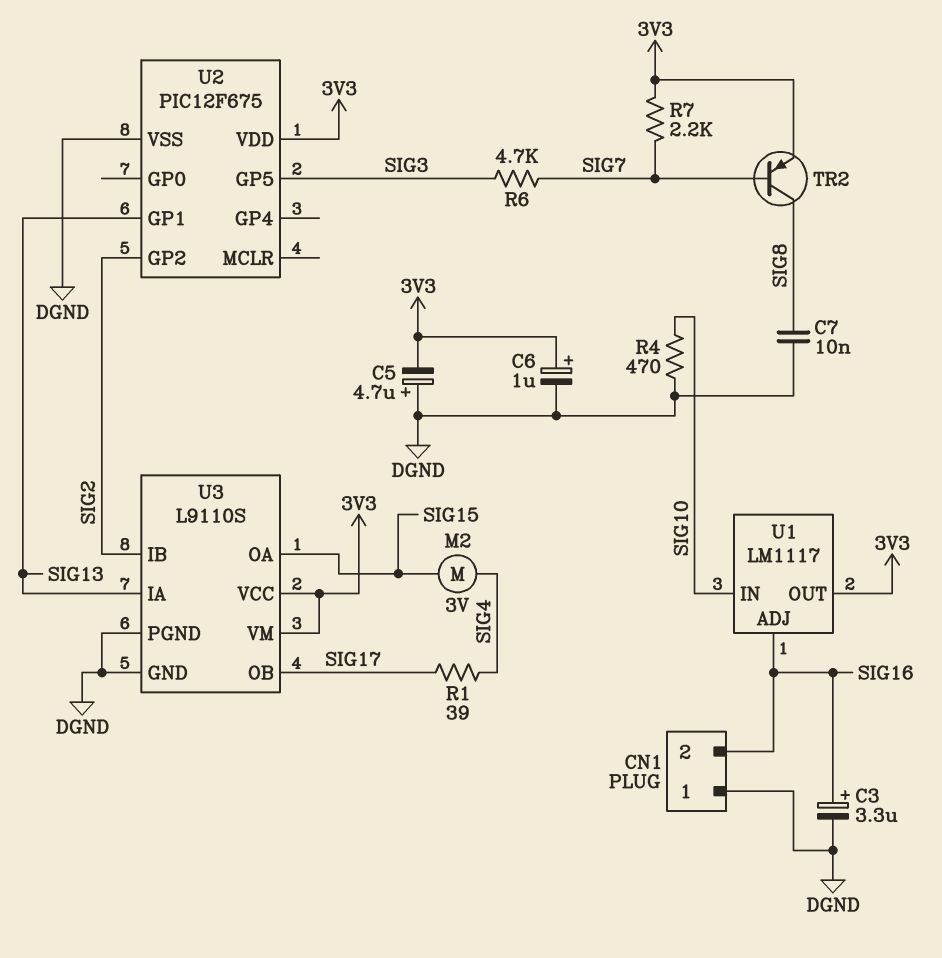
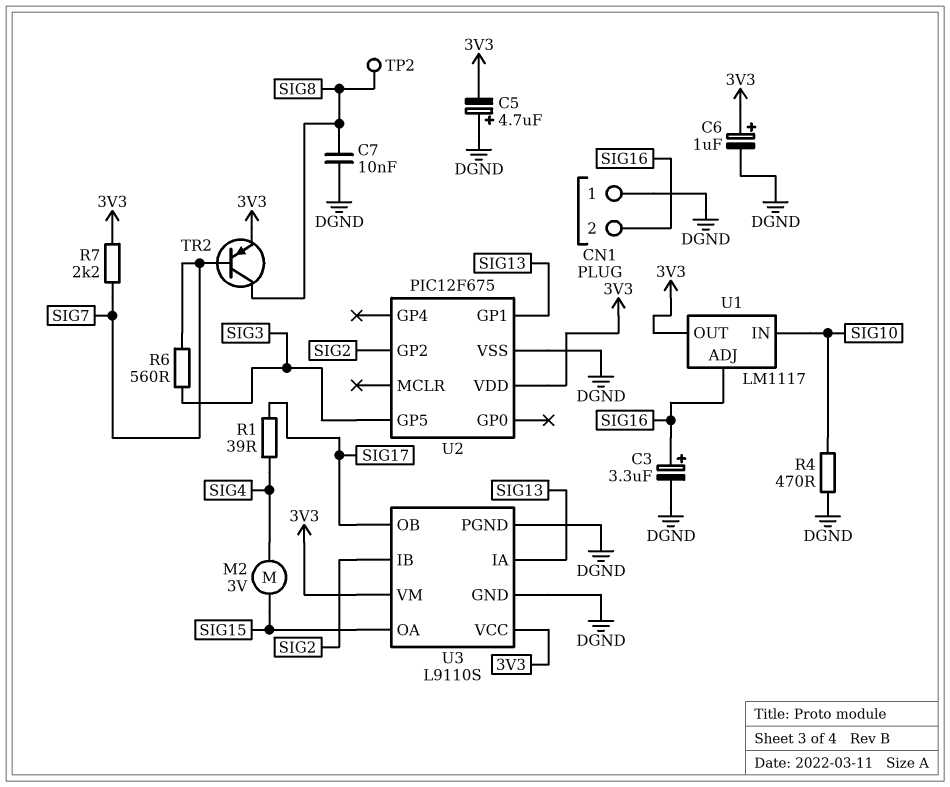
R6: 4.7k (SIG3, SIG7) -> 560 (SIG3, SIG7)
TP2: none -> test point (SIG8)

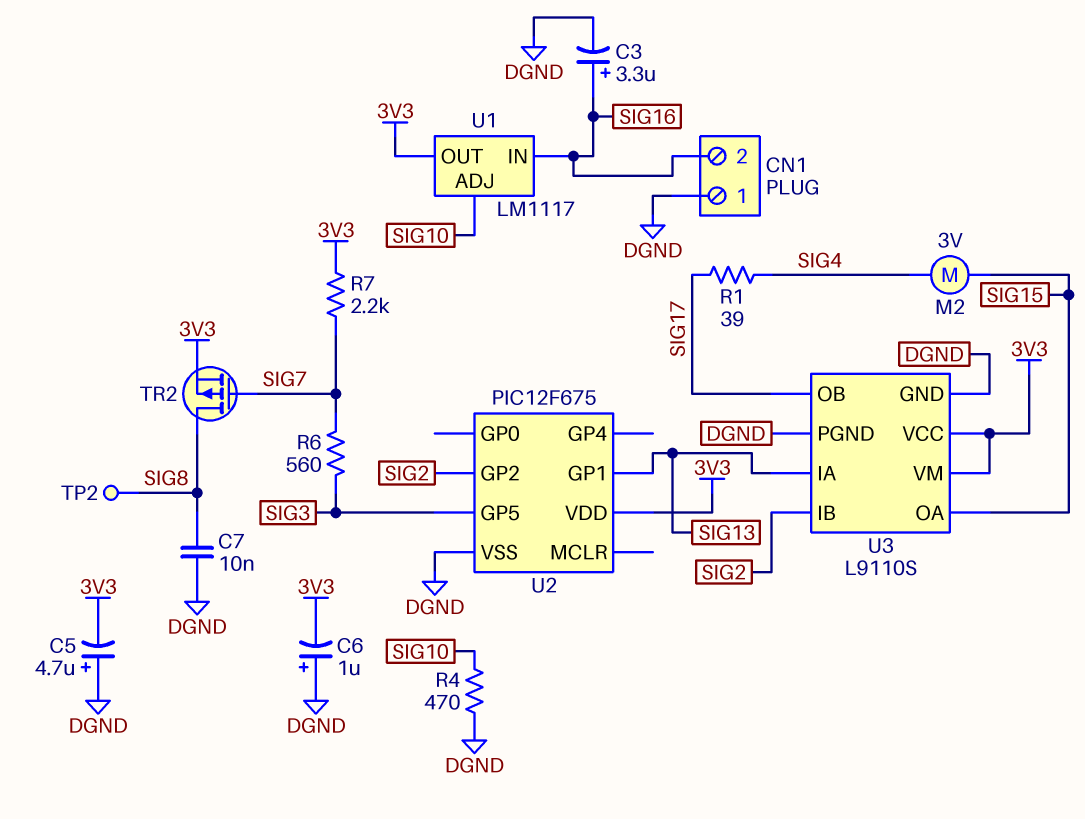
C6: 1uF (plus 3V3, minus DGND) -> 1uF (plus DGND, minus 3V3)
TR2: PNP (B SIG7, C SIG8, E 3V3) -> PMOS (G SIG7, D SIG8, S 3V3)
U1 pin ADJ: SIG16 -> SIG10
U1 pin IN: SIG10 -> SIG16

